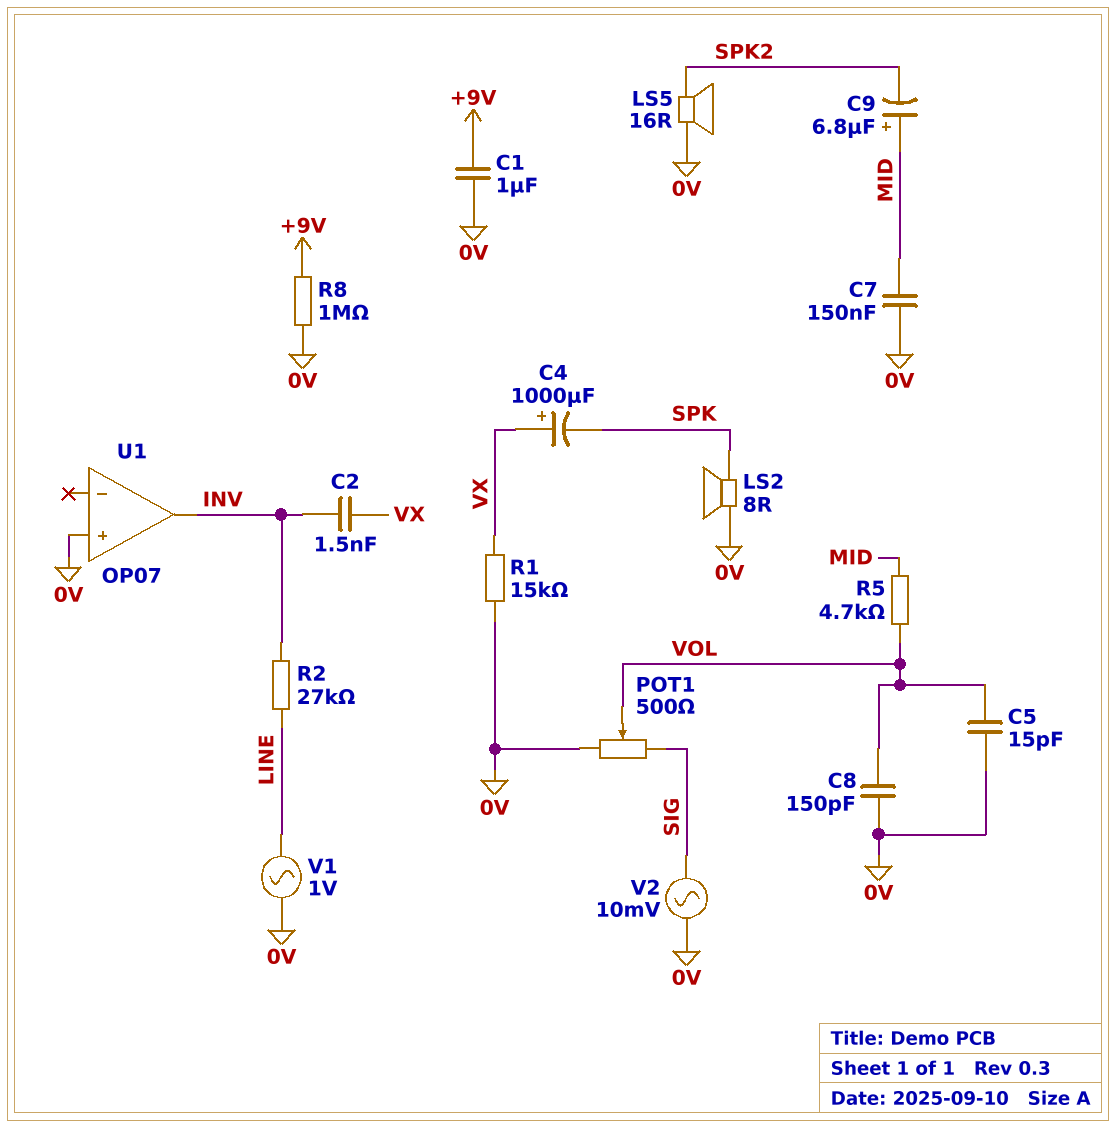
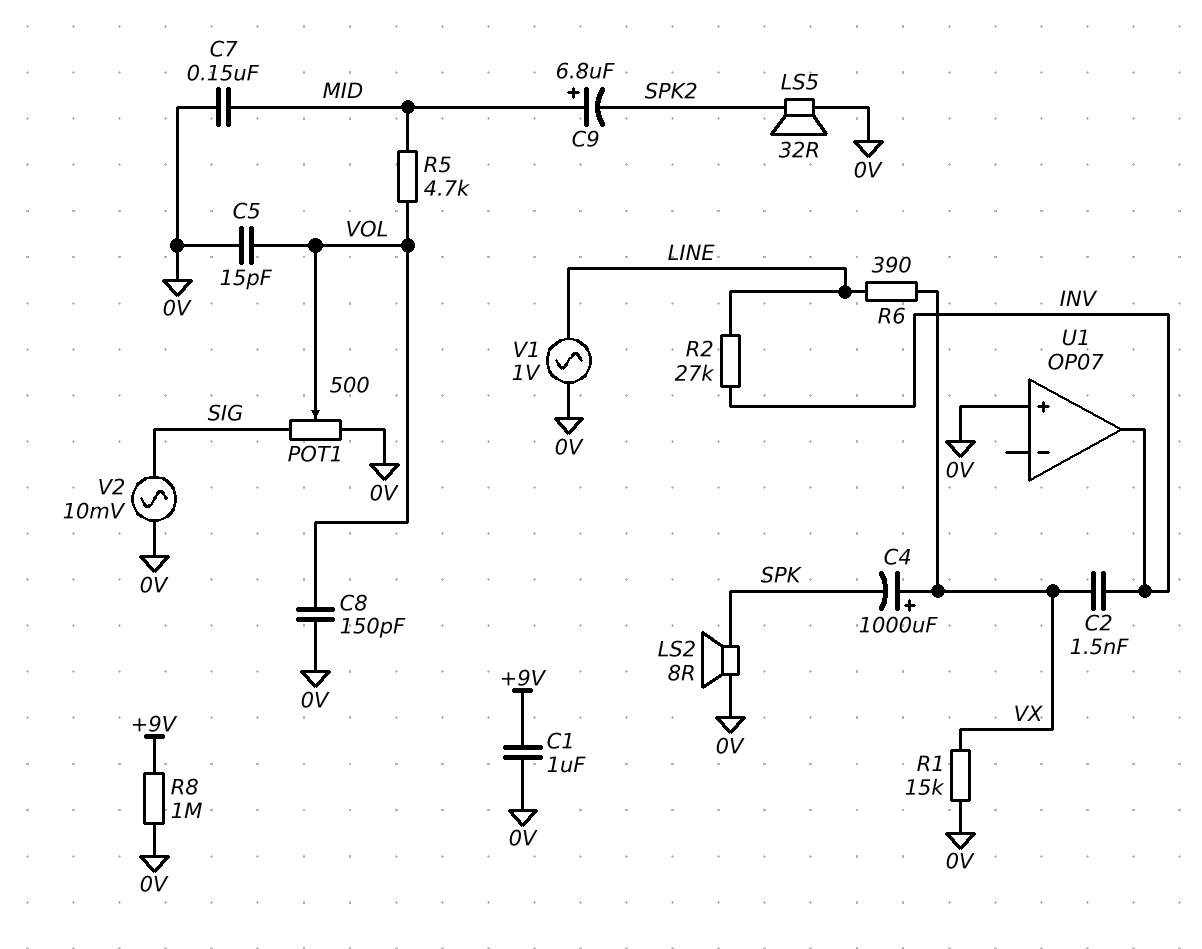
LS5: speaker 16R (0V, SPK2) -> speaker 32R (0V, SPK2)
R6: none -> 390 (LINE, VX)

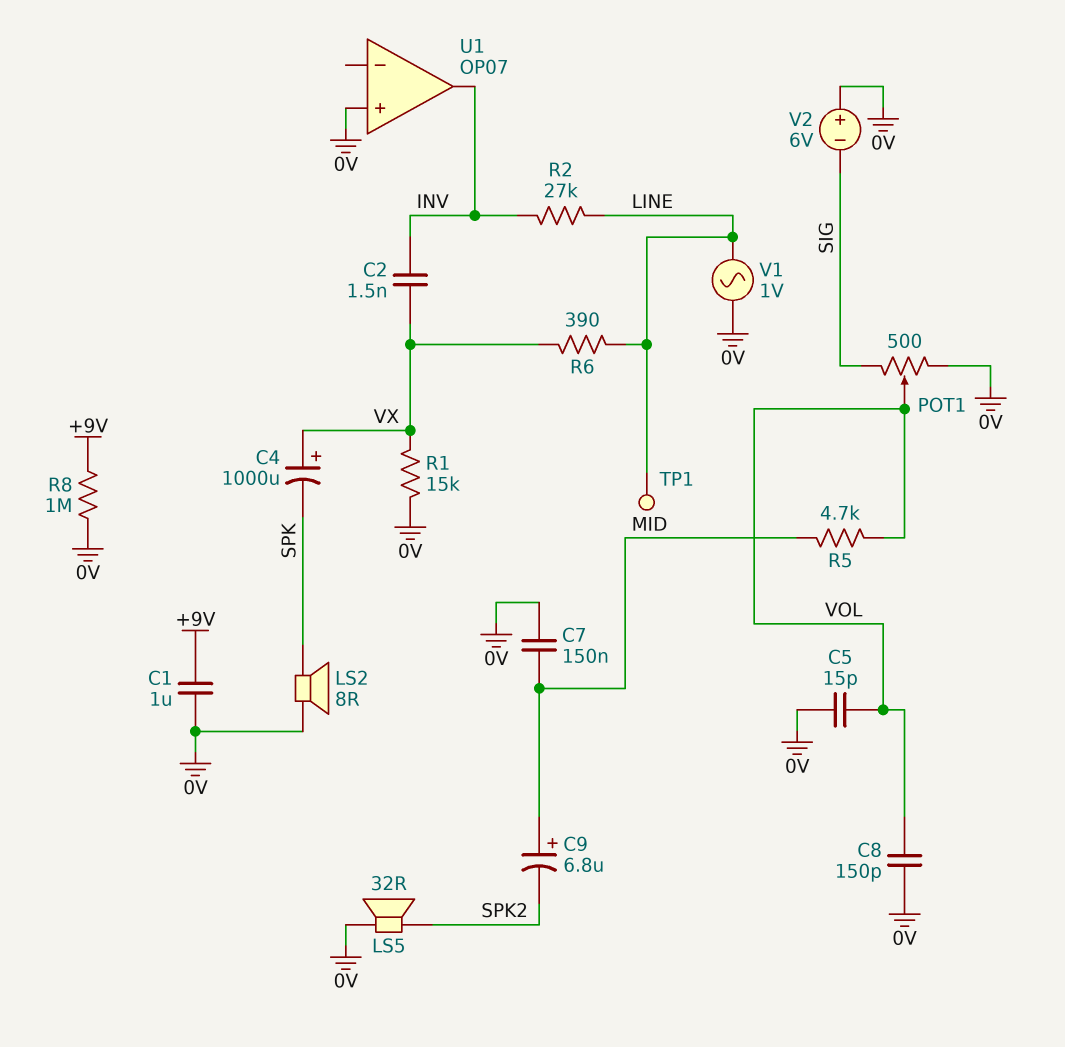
TP1: none -> test point (LINE)
V2: AC 10mV (0V, SIG) -> 6V (plus 0V, minus SIG)

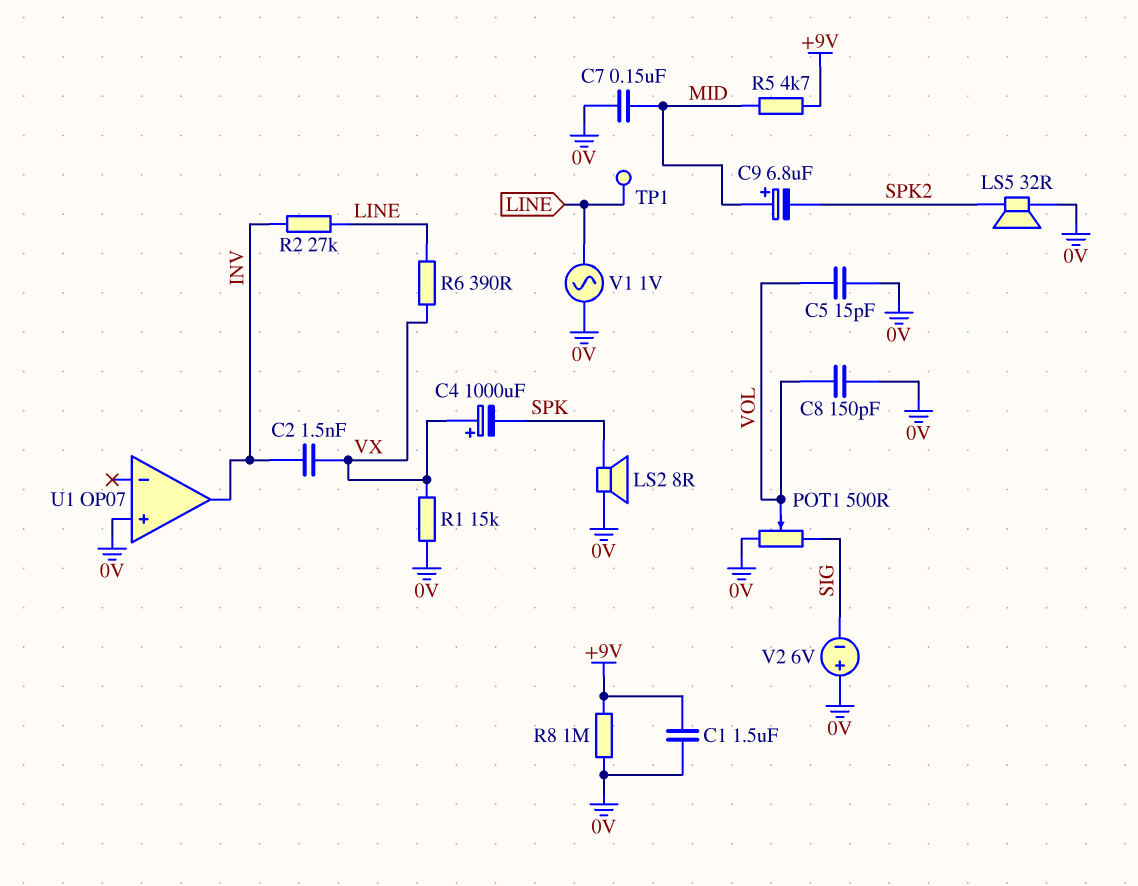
C1: 1uF (+9V, 0V) -> 1.5uF (+9V, 0V)
R5: 4.7k (MID, VOL) -> 4.7k (+9V, MID)

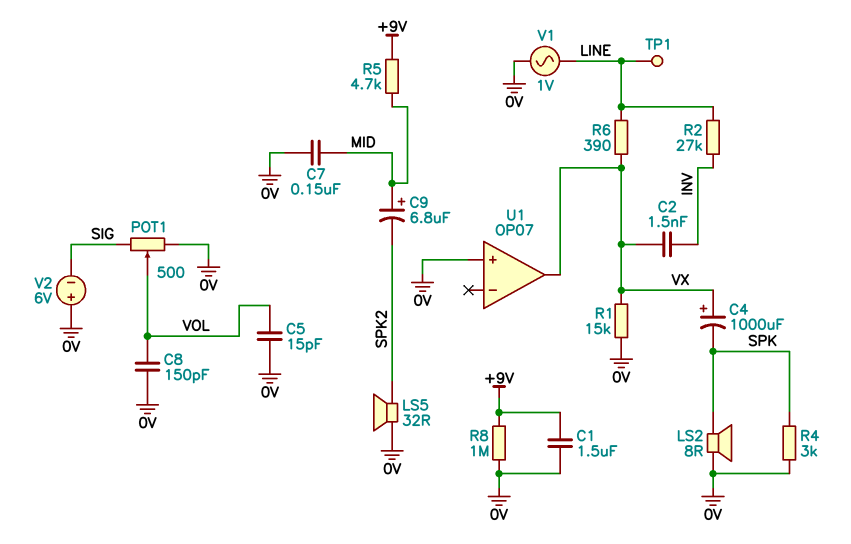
R4: none -> 3k (0V, SPK)
U1 pin out: INV -> VX

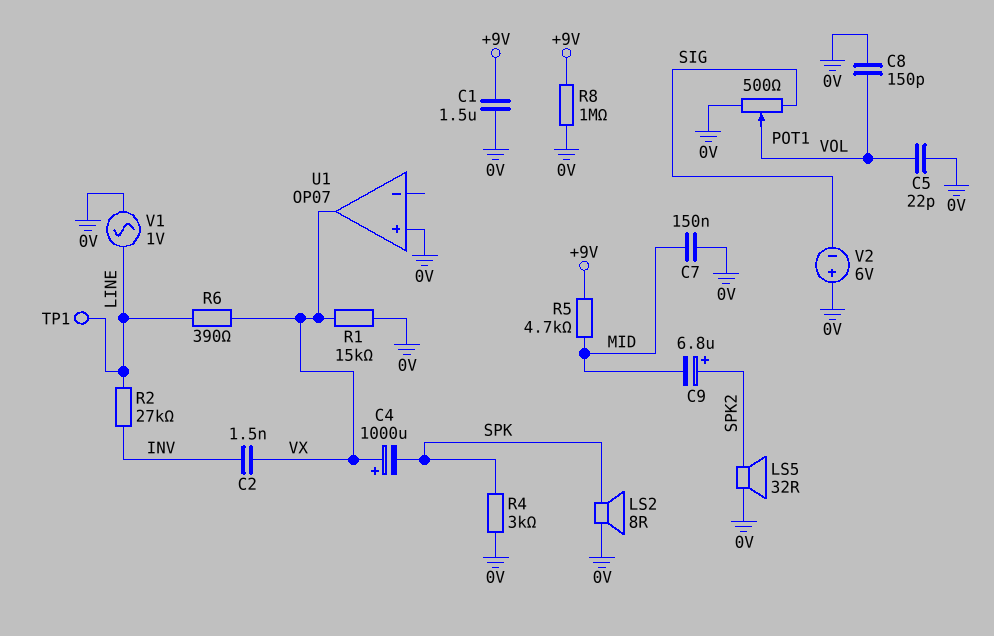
C5: 15pF (0V, VOL) -> 22pF (0V, VOL)
C9: 6.8uF (plus MID, minus SPK2) -> 6.8uF (plus SPK2, minus MID)

